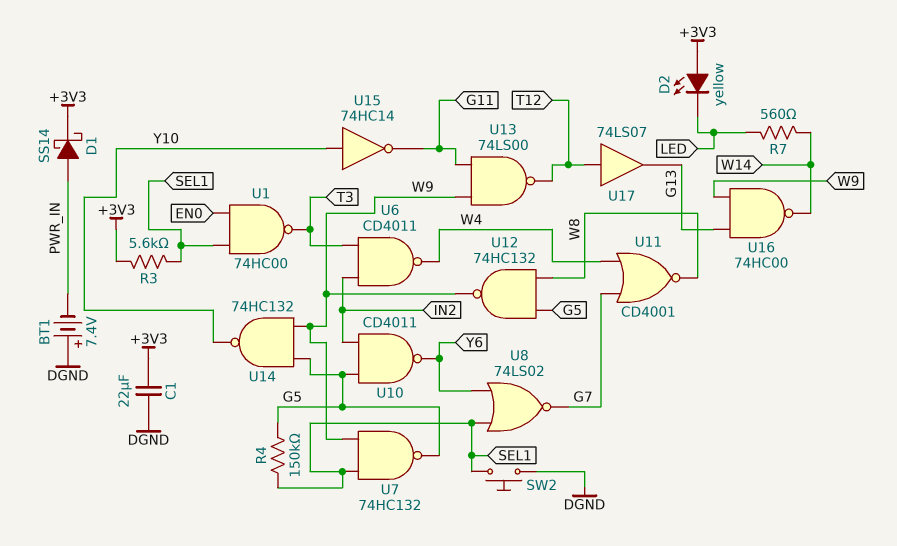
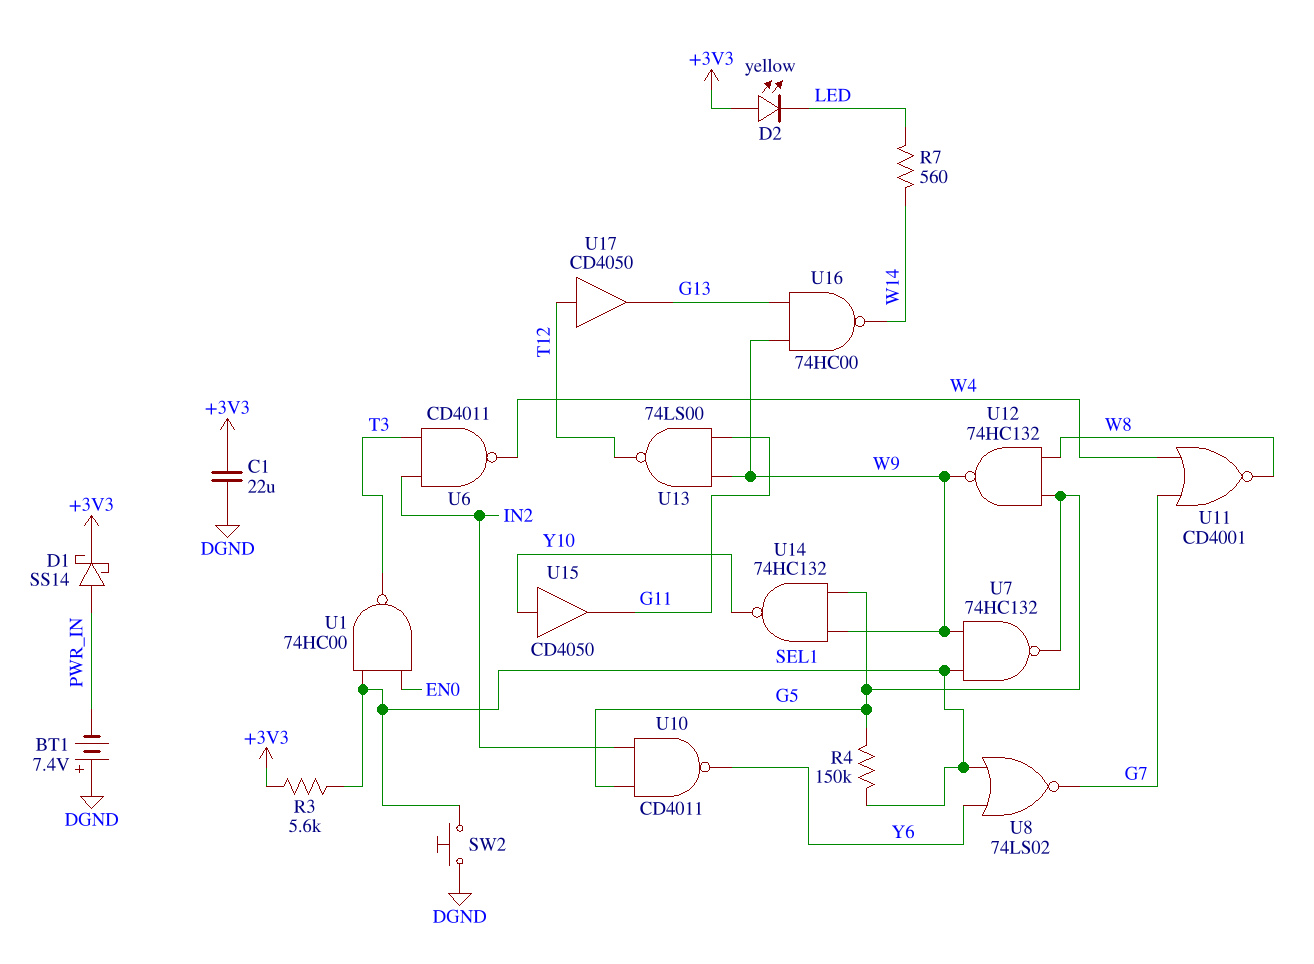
U15: NOT 74HC14 (in Y10, out G11) -> buffer CD4050 (in Y10, out G11)
U17: buffer 74LS07 (in T12, out G13) -> buffer CD4050 (in T12, out G13)

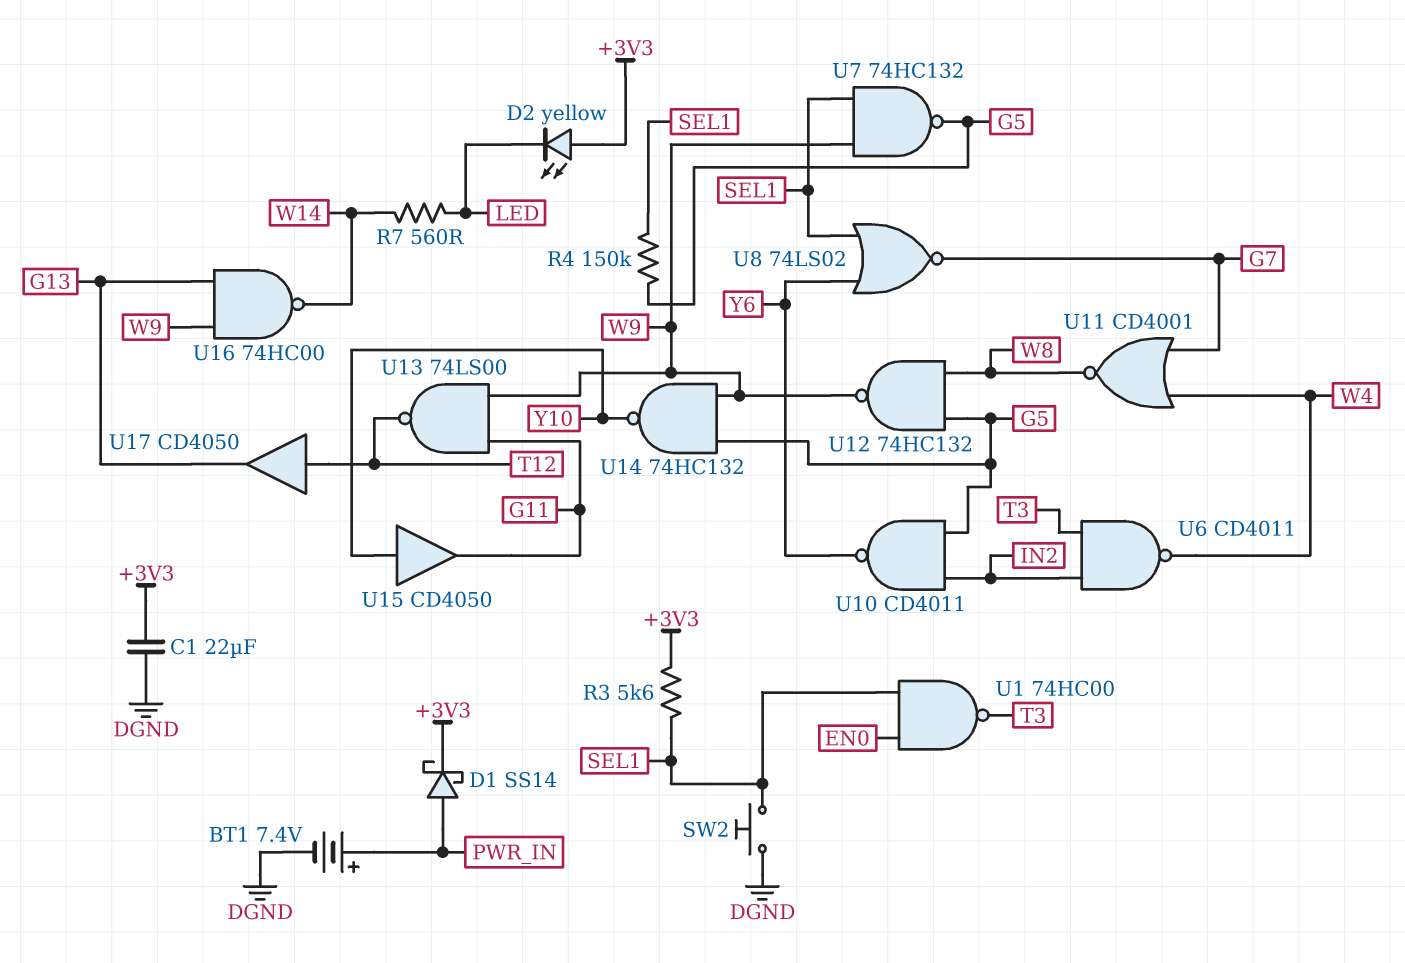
BT1: 7.4V (plus DGND, minus PWR_IN) -> 7.4V (plus PWR_IN, minus DGND)

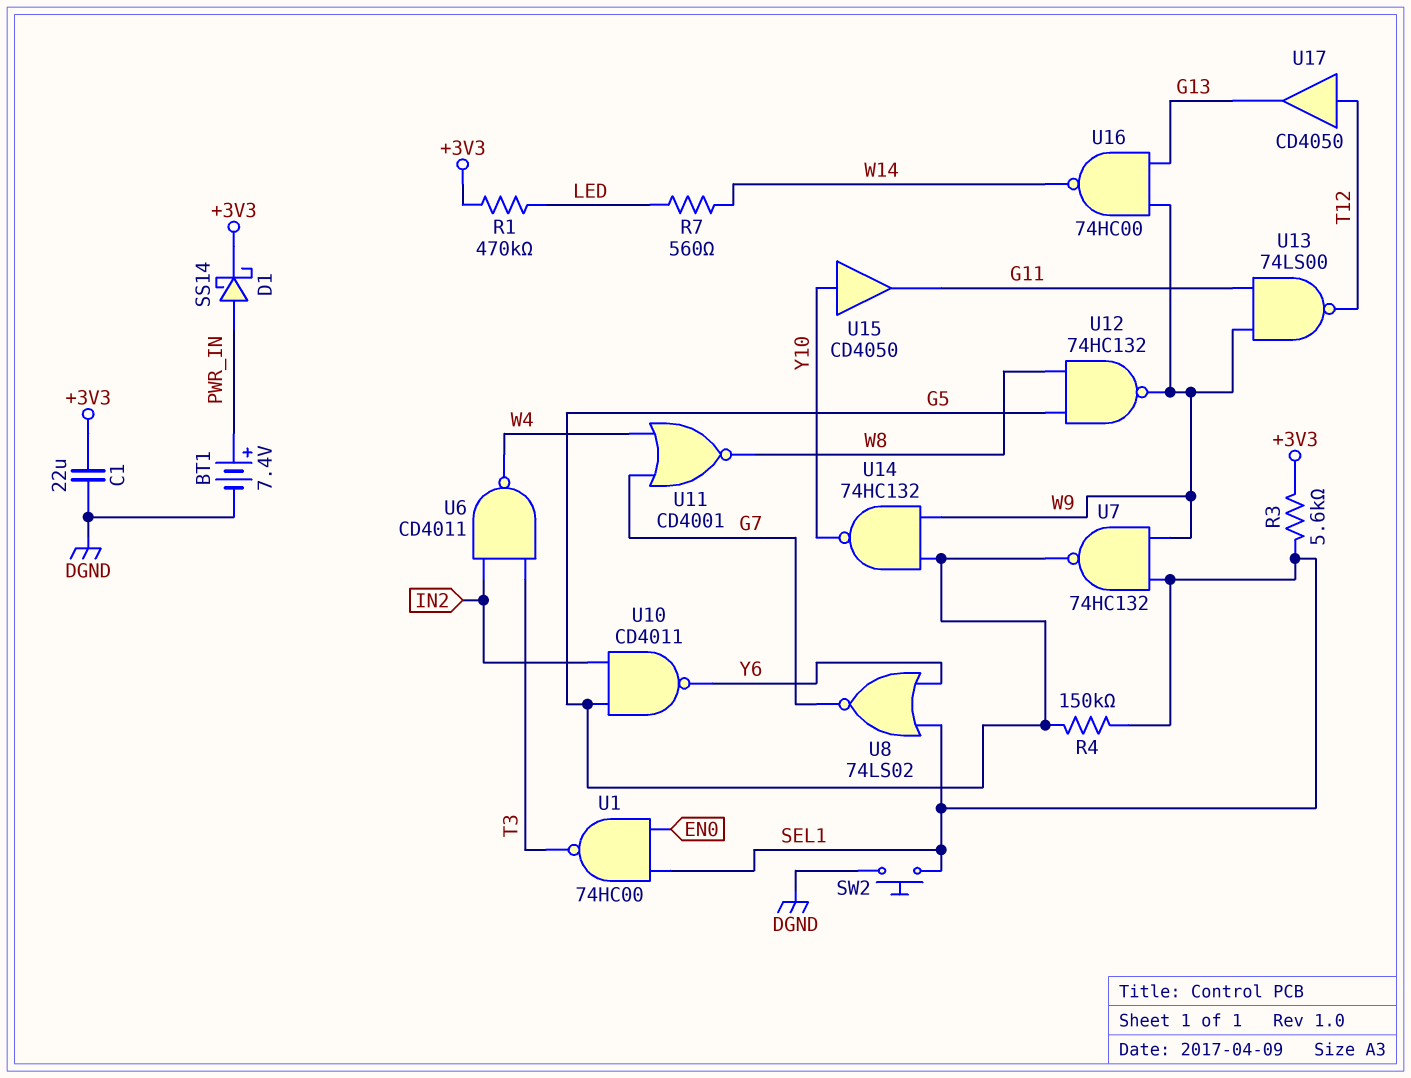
D2: LED yellow (A +3V3, K LED) -> none
R1: none -> 470k (+3V3, LED)

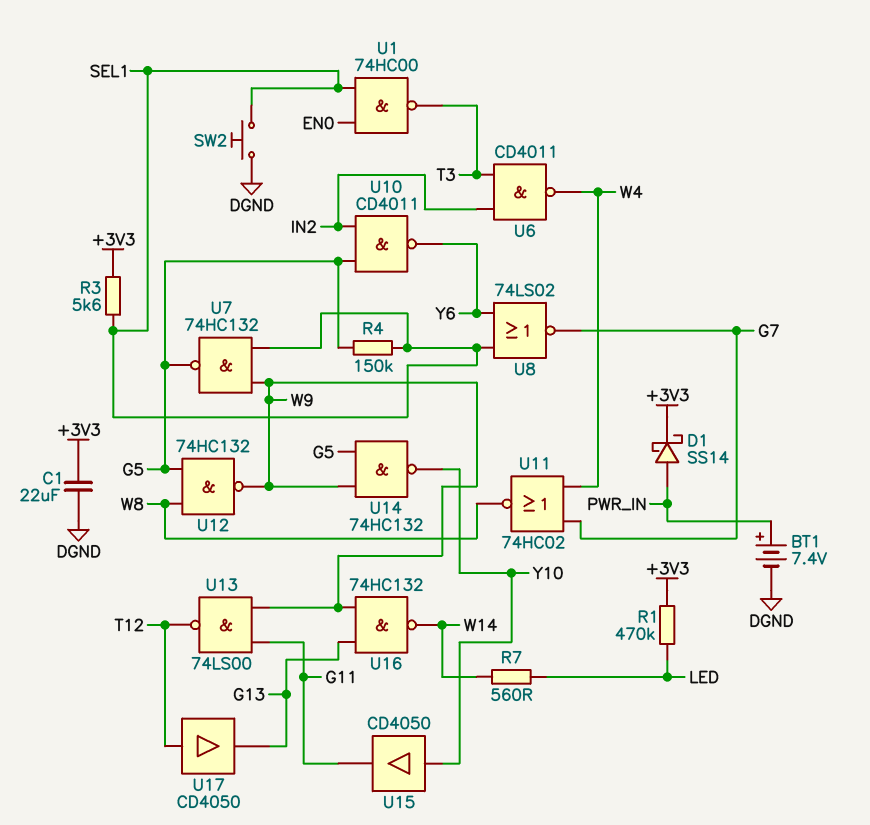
U11: NOR CD4001 (in G7, in W4, out W8) -> NOR 74HC02 (in G7, in W4, out W8)
U16: NAND 74HC00 (in G13, in W9, out W14) -> NAND 74HC132 (in G13, in W9, out W14)

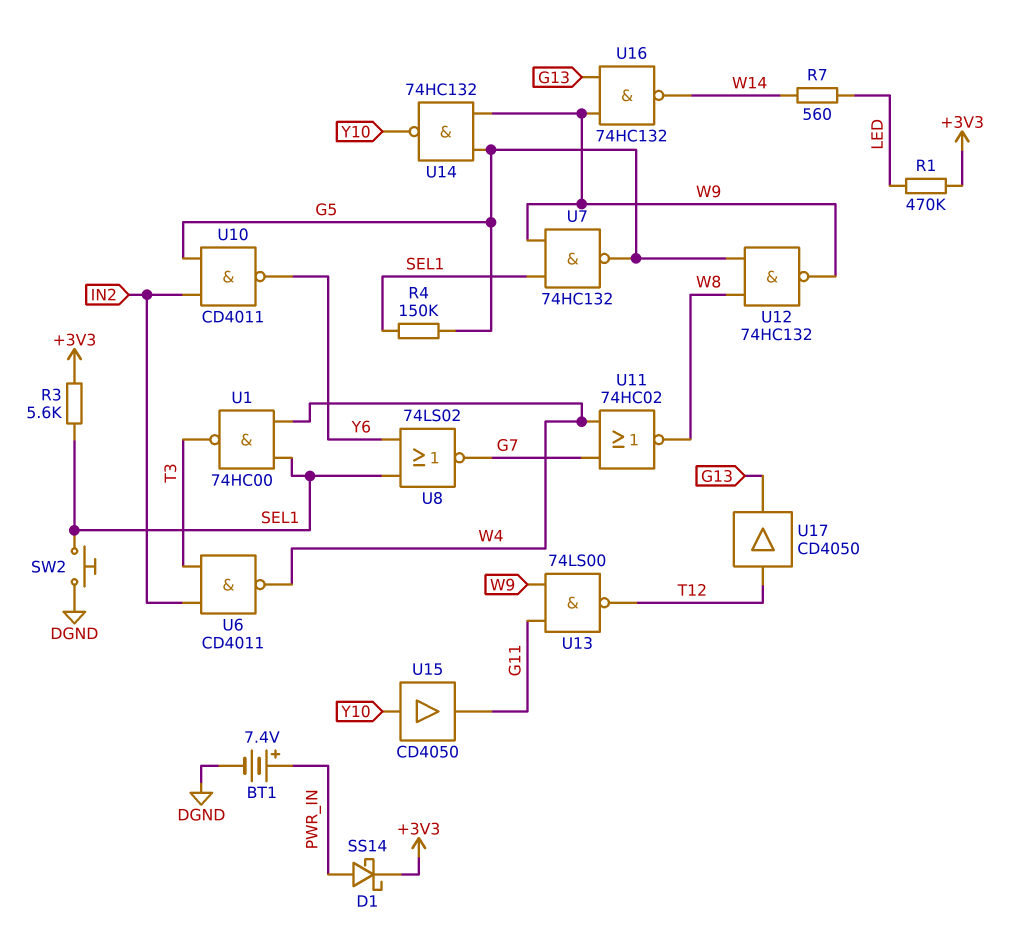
C1: 22uF (+3V3, DGND) -> none
U1: NAND 74HC00 (in EN0, in SEL1, out T3) -> NAND 74HC00 (in SEL1, in W4, out T3)

